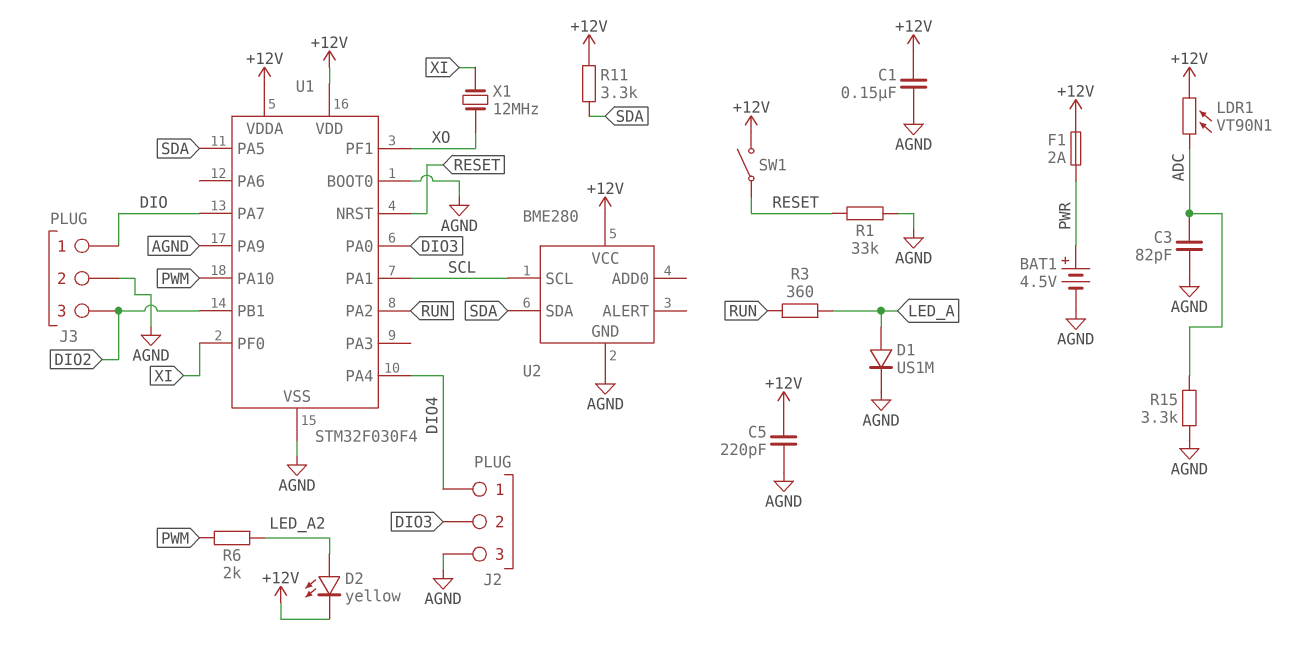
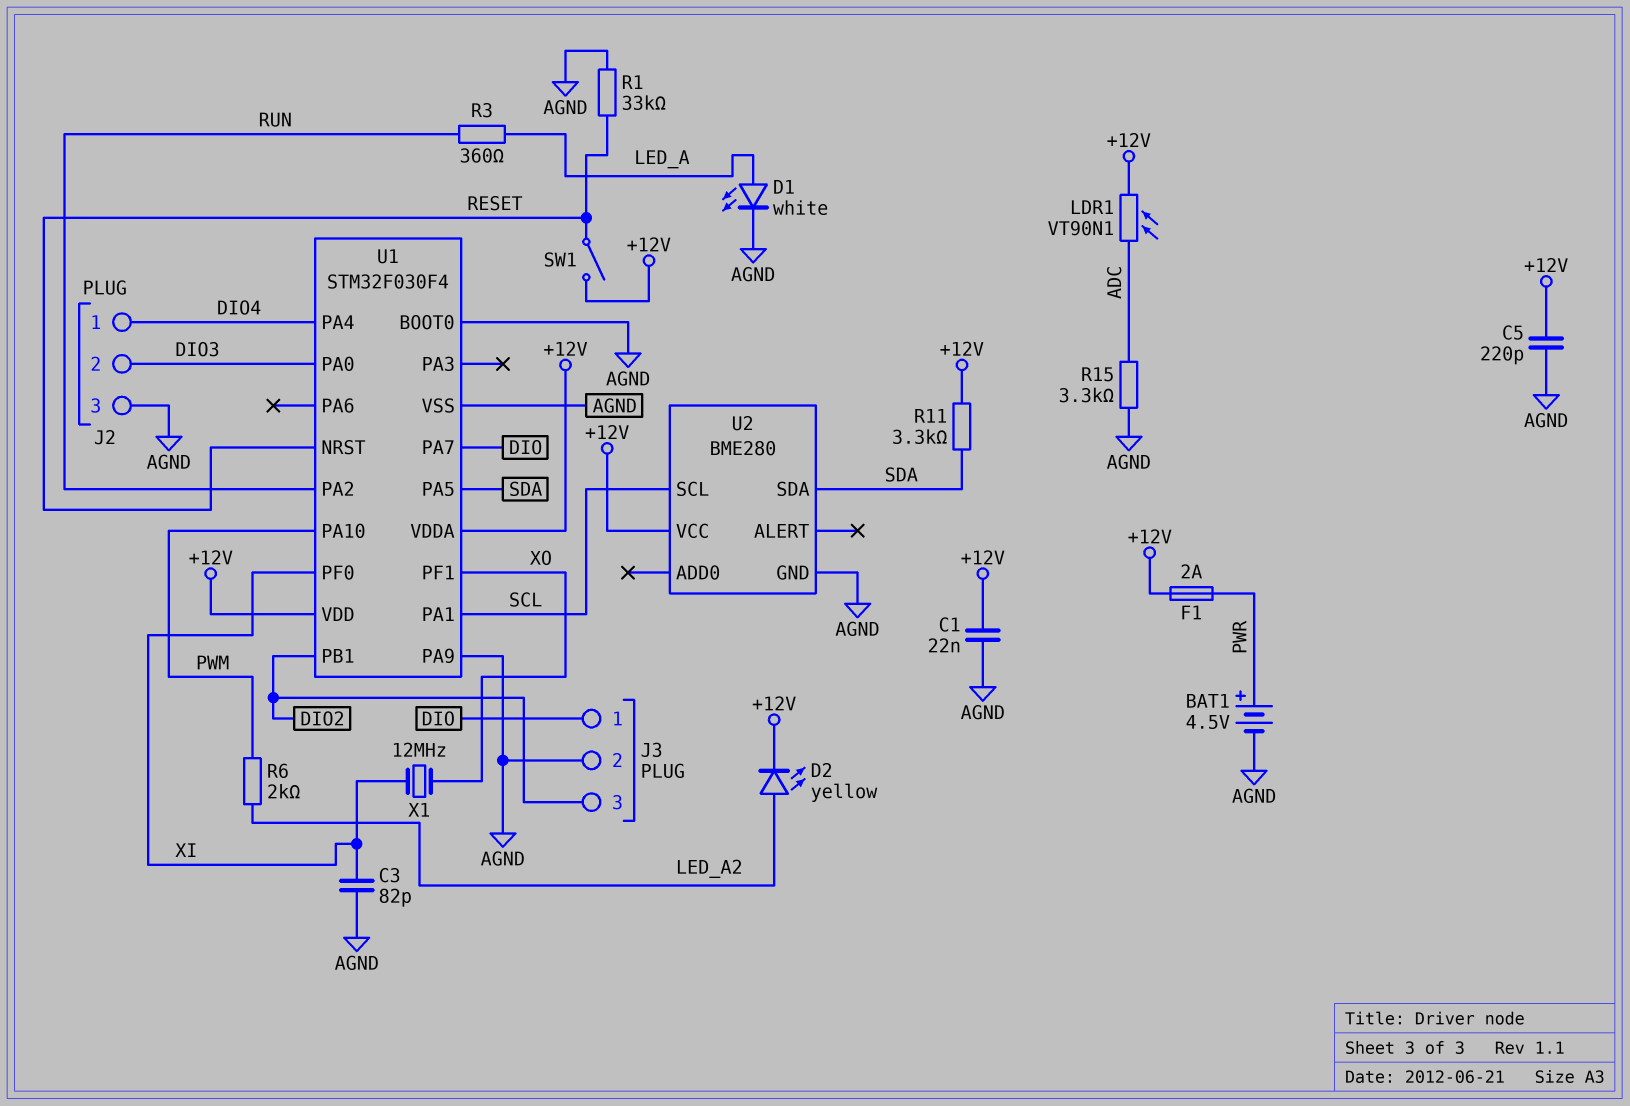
C1: 150nF (+12V, AGND) -> 22nF (+12V, AGND)
C3: 82pF (ADC, AGND) -> 82pF (AGND, XI)
D1: diode US1M (A LED_A, K AGND) -> LED white (A LED_A, K AGND)

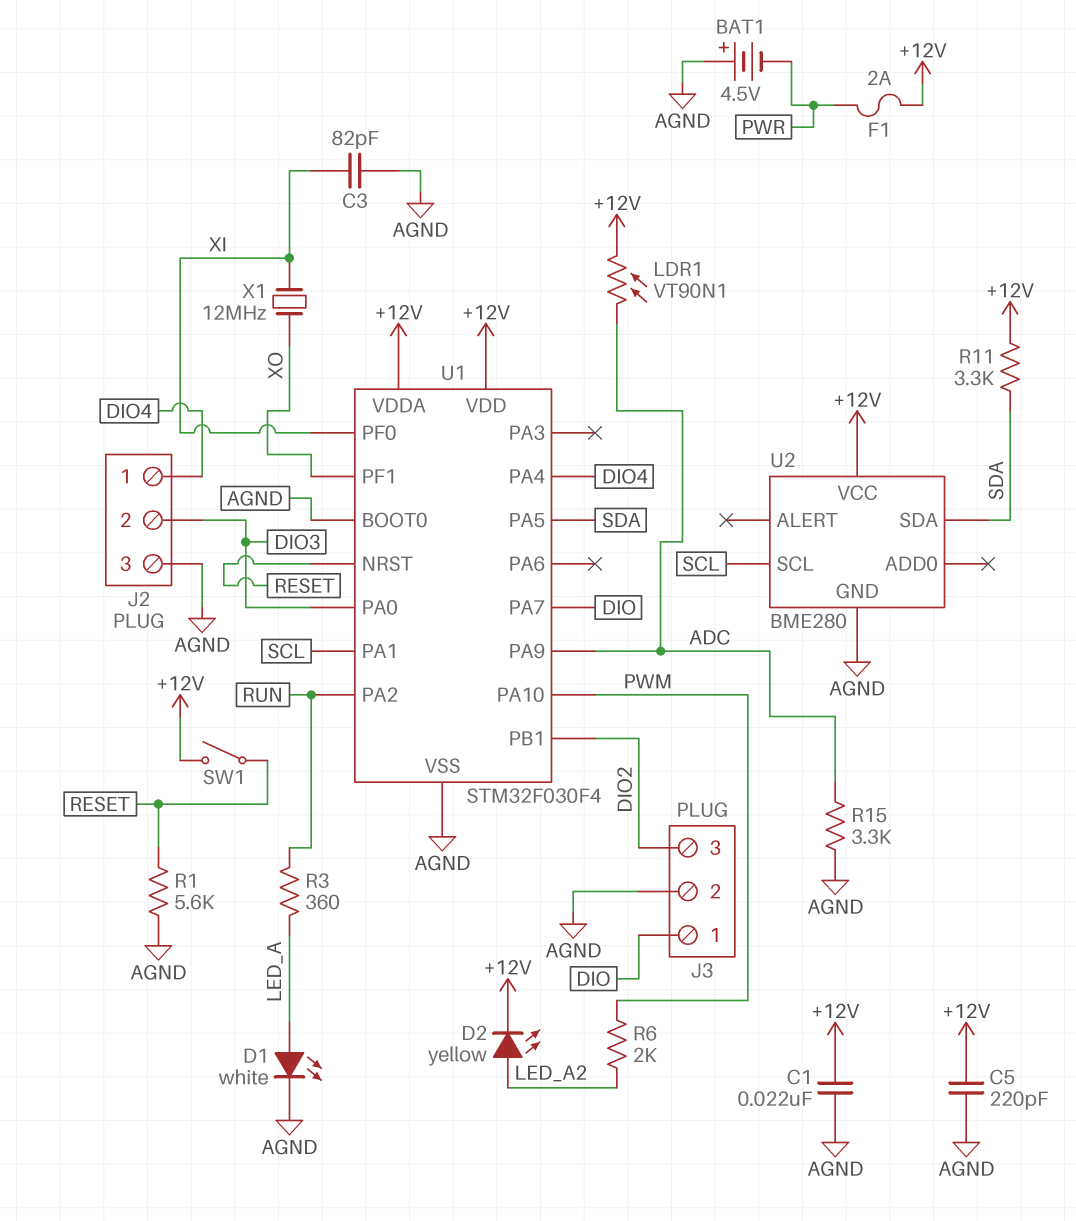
BAT1: 4.5V (plus PWR, minus AGND) -> 4.5V (plus AGND, minus PWR)
R1: 33k (AGND, RESET) -> 5.6k (AGND, RESET)
U1 pin PA9: AGND -> ADC

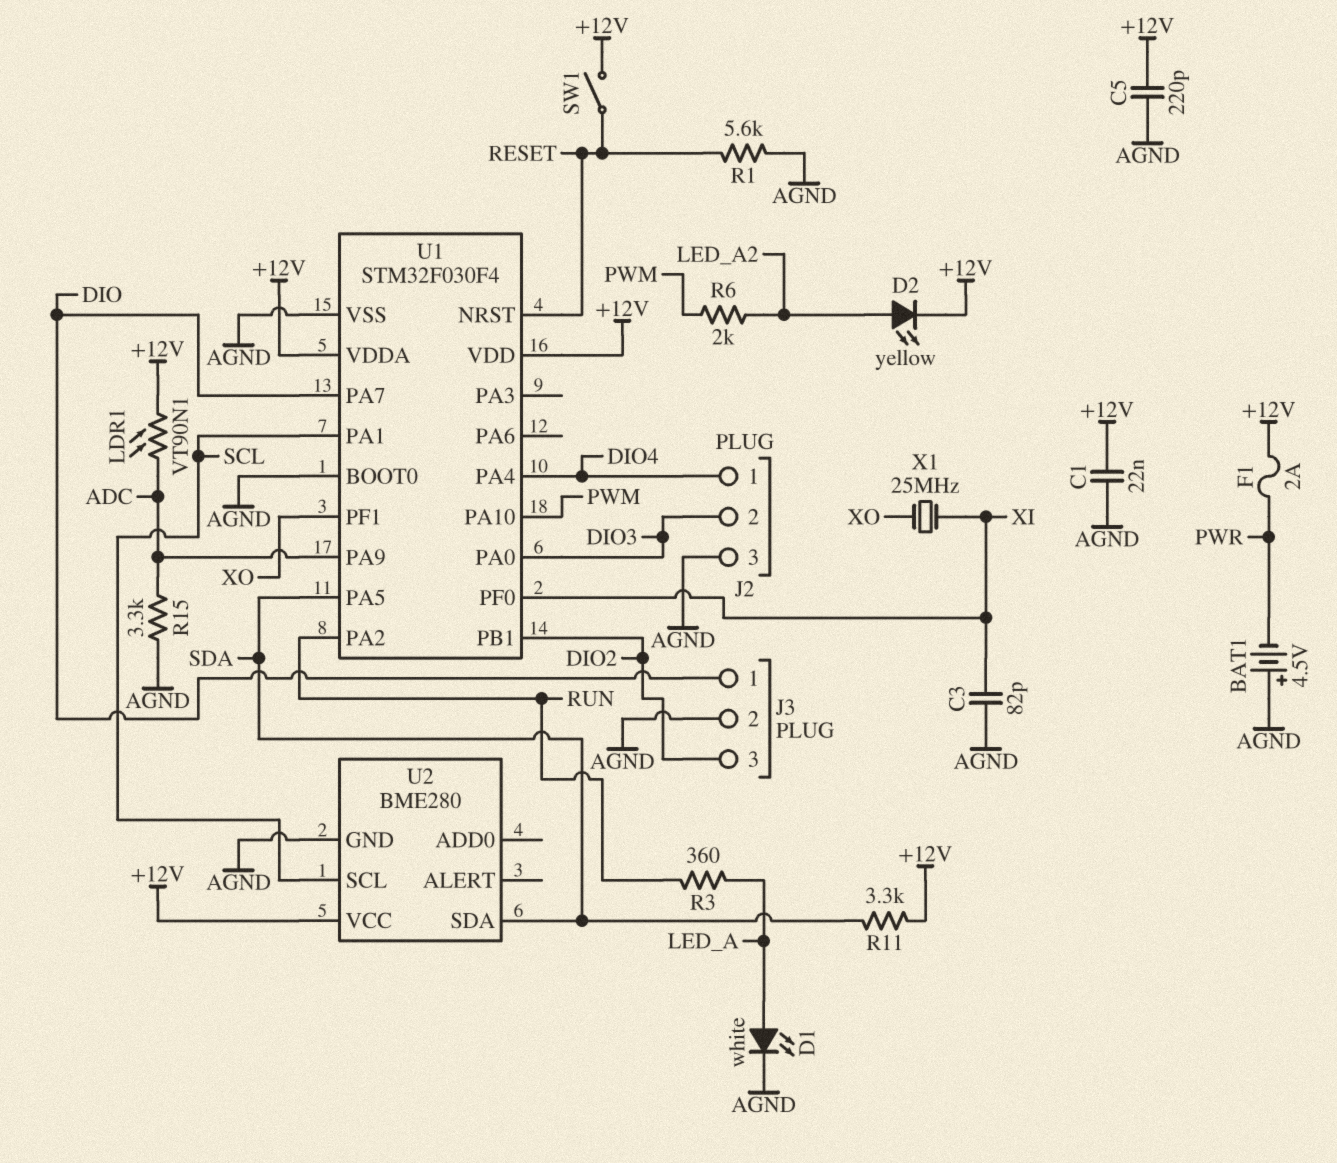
X1: 12MHz (XI, XO) -> 25MHz (XI, XO)

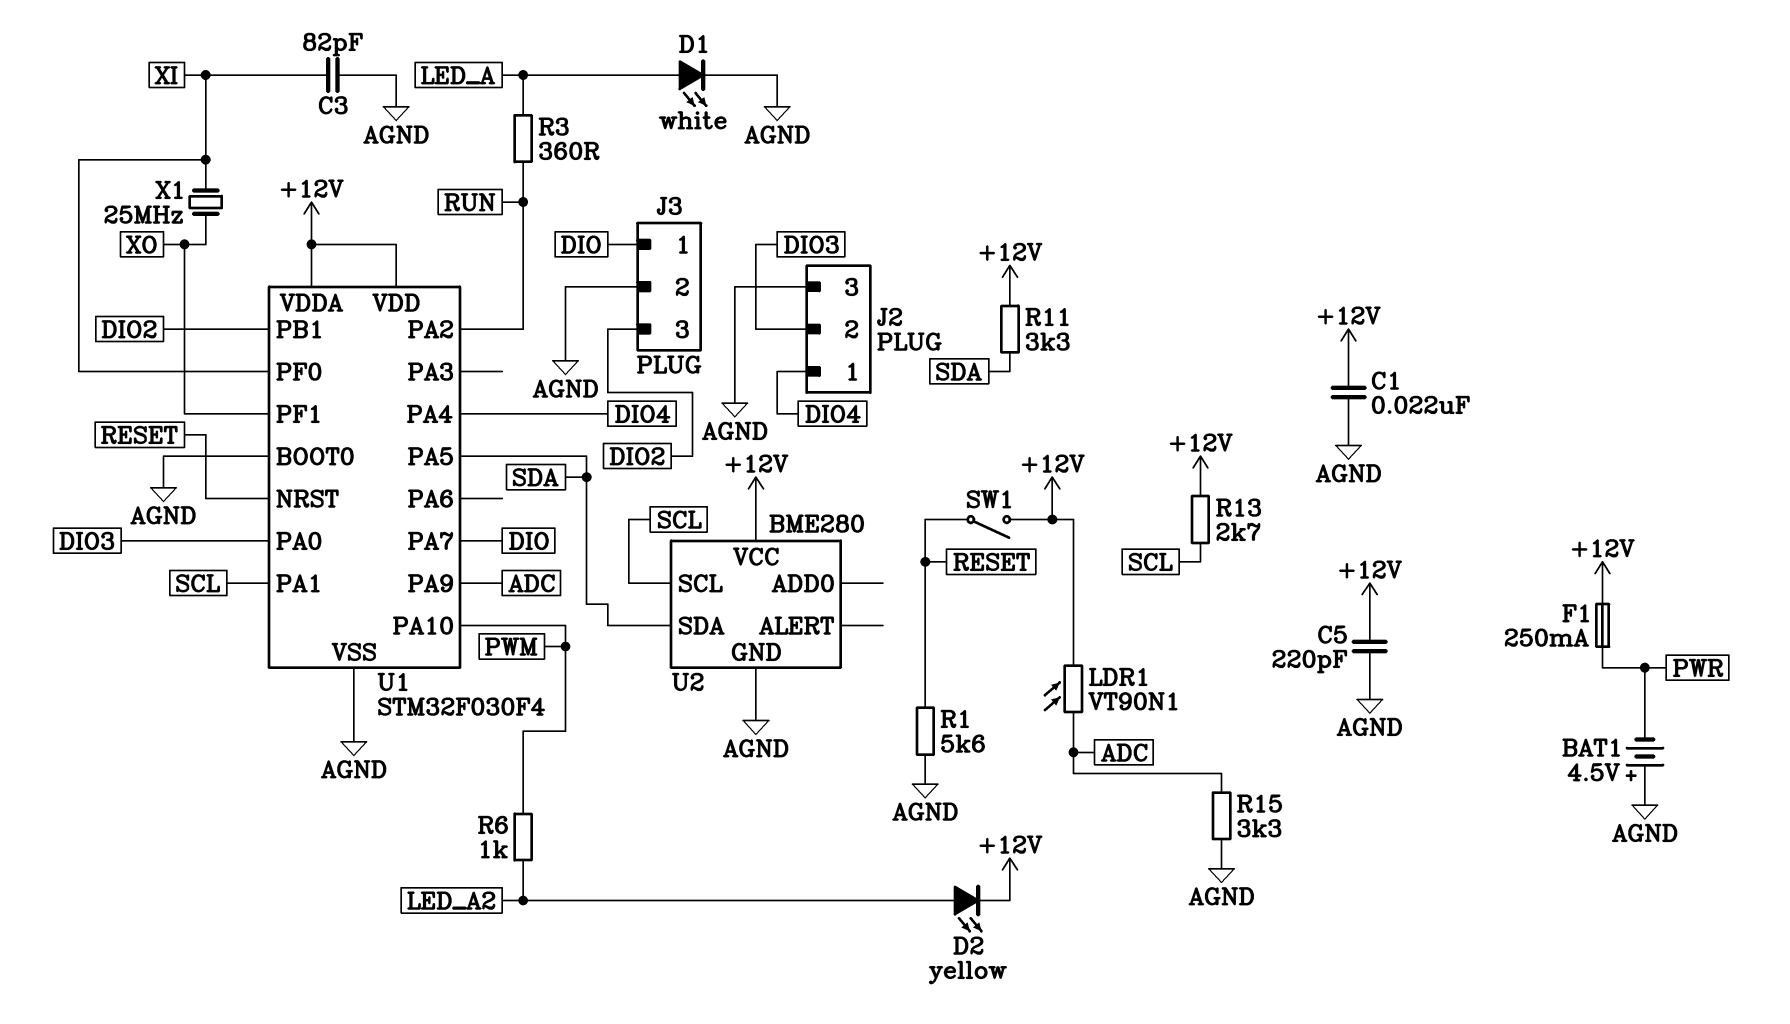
F1: 2A (+12V, PWR) -> 250mA (+12V, PWR)
R6: 2k (LED_A2, PWM) -> 1k (LED_A2, PWM)
R13: none -> 2.7k (+12V, SCL)

